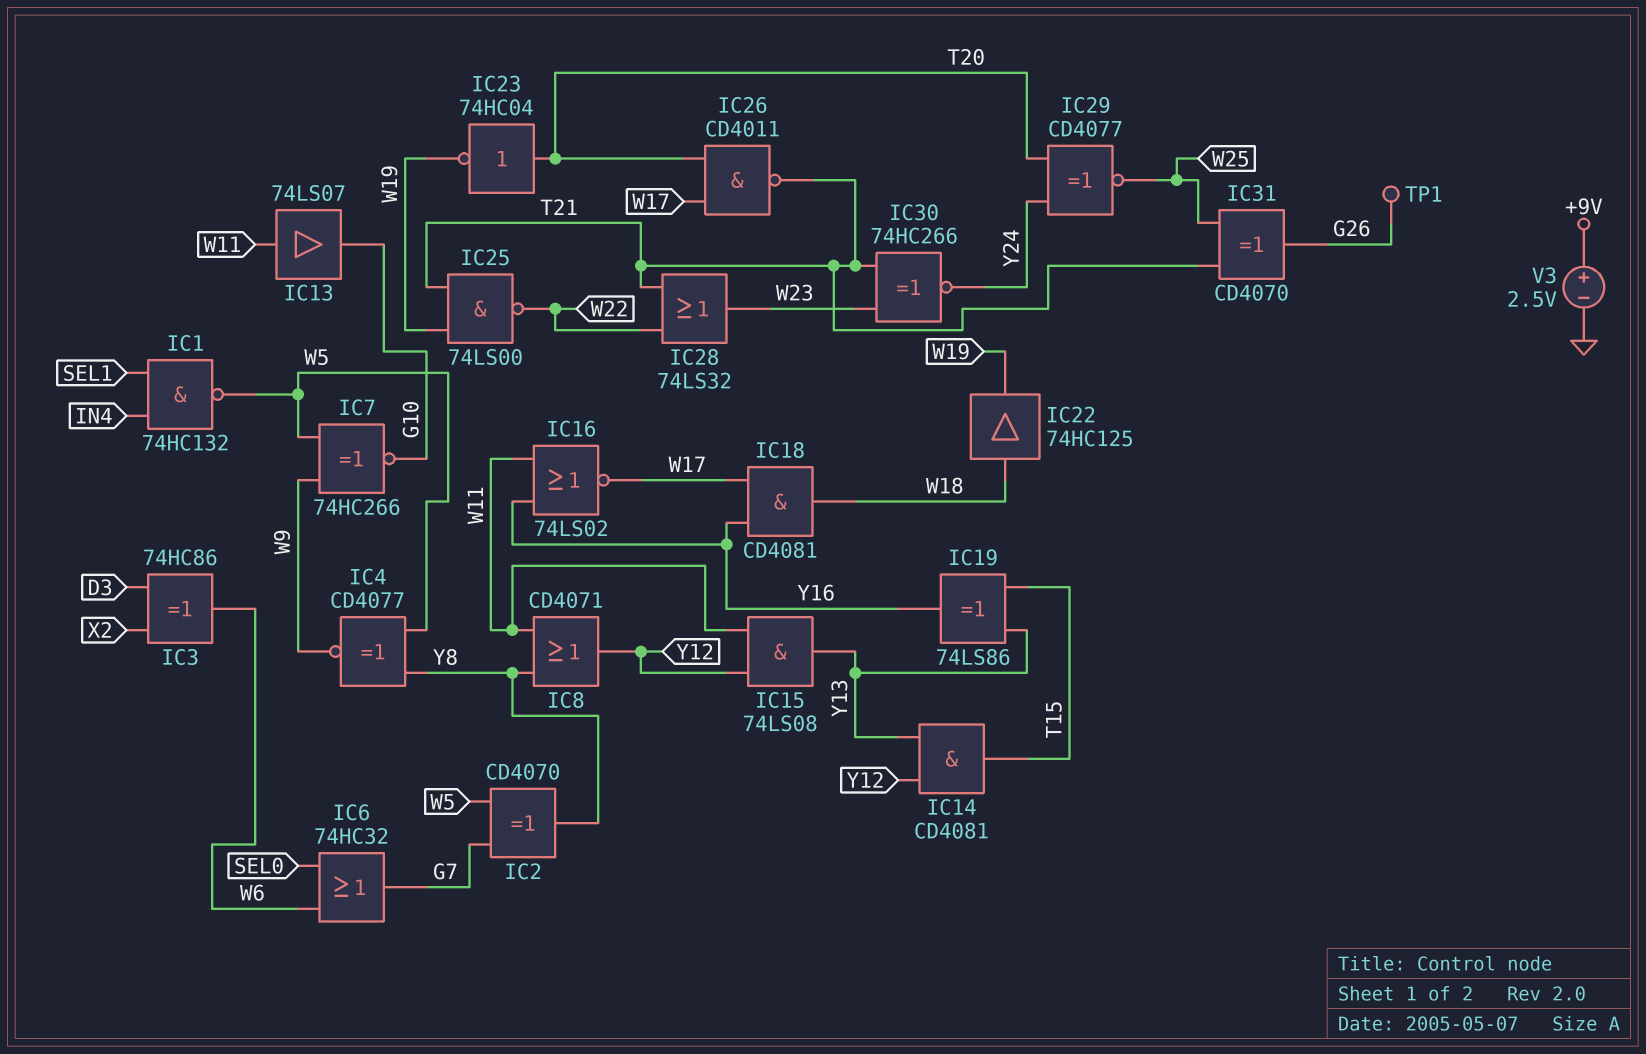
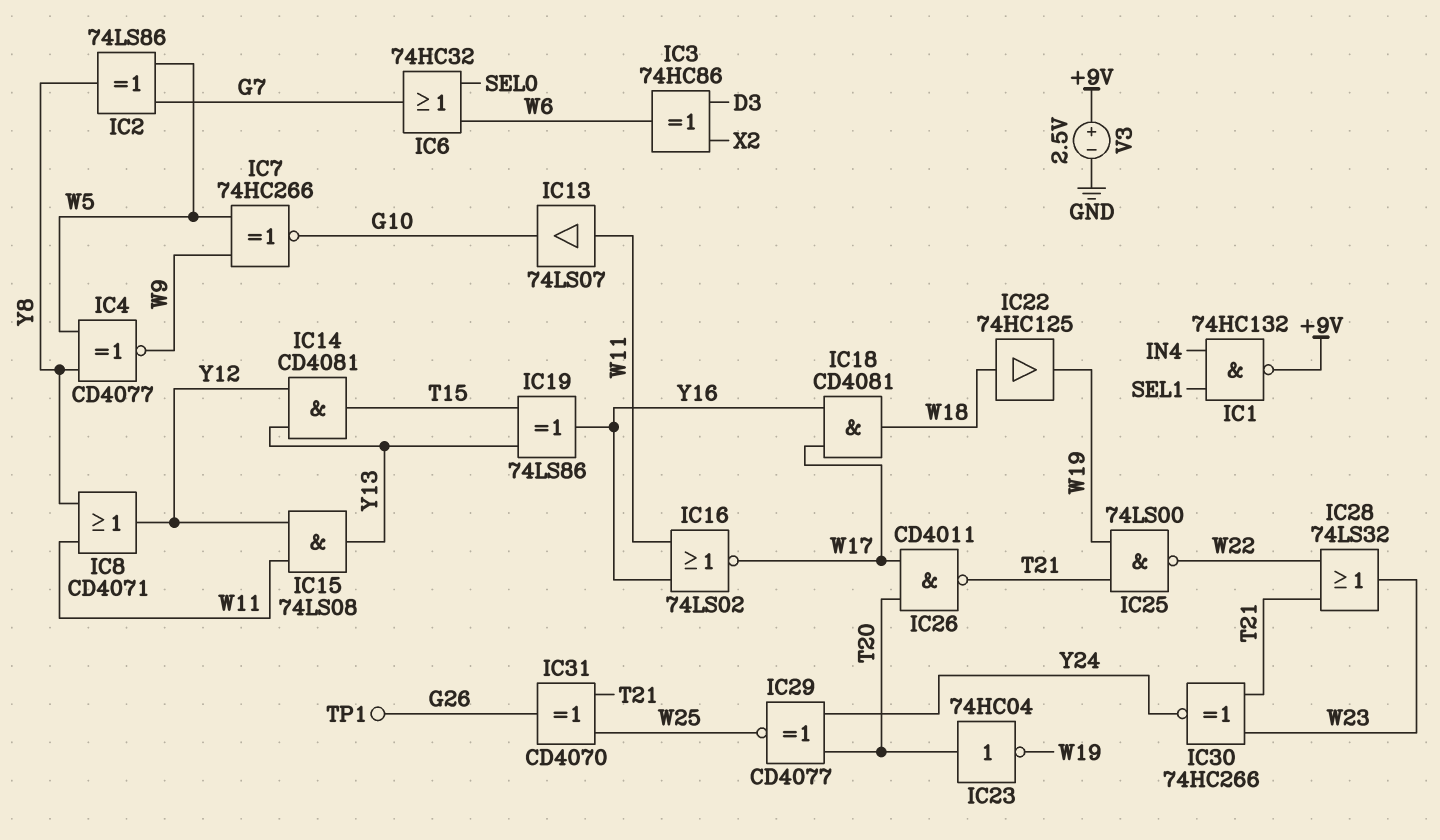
IC1: NAND 74HC132 (in IN4, in SEL1, out W5) -> NAND 74HC132 (in IN4, in SEL1, out +9V)
IC2: XOR CD4070 (in G7, in W5, out Y8) -> XOR 74LS86 (in G7, in W5, out Y8)

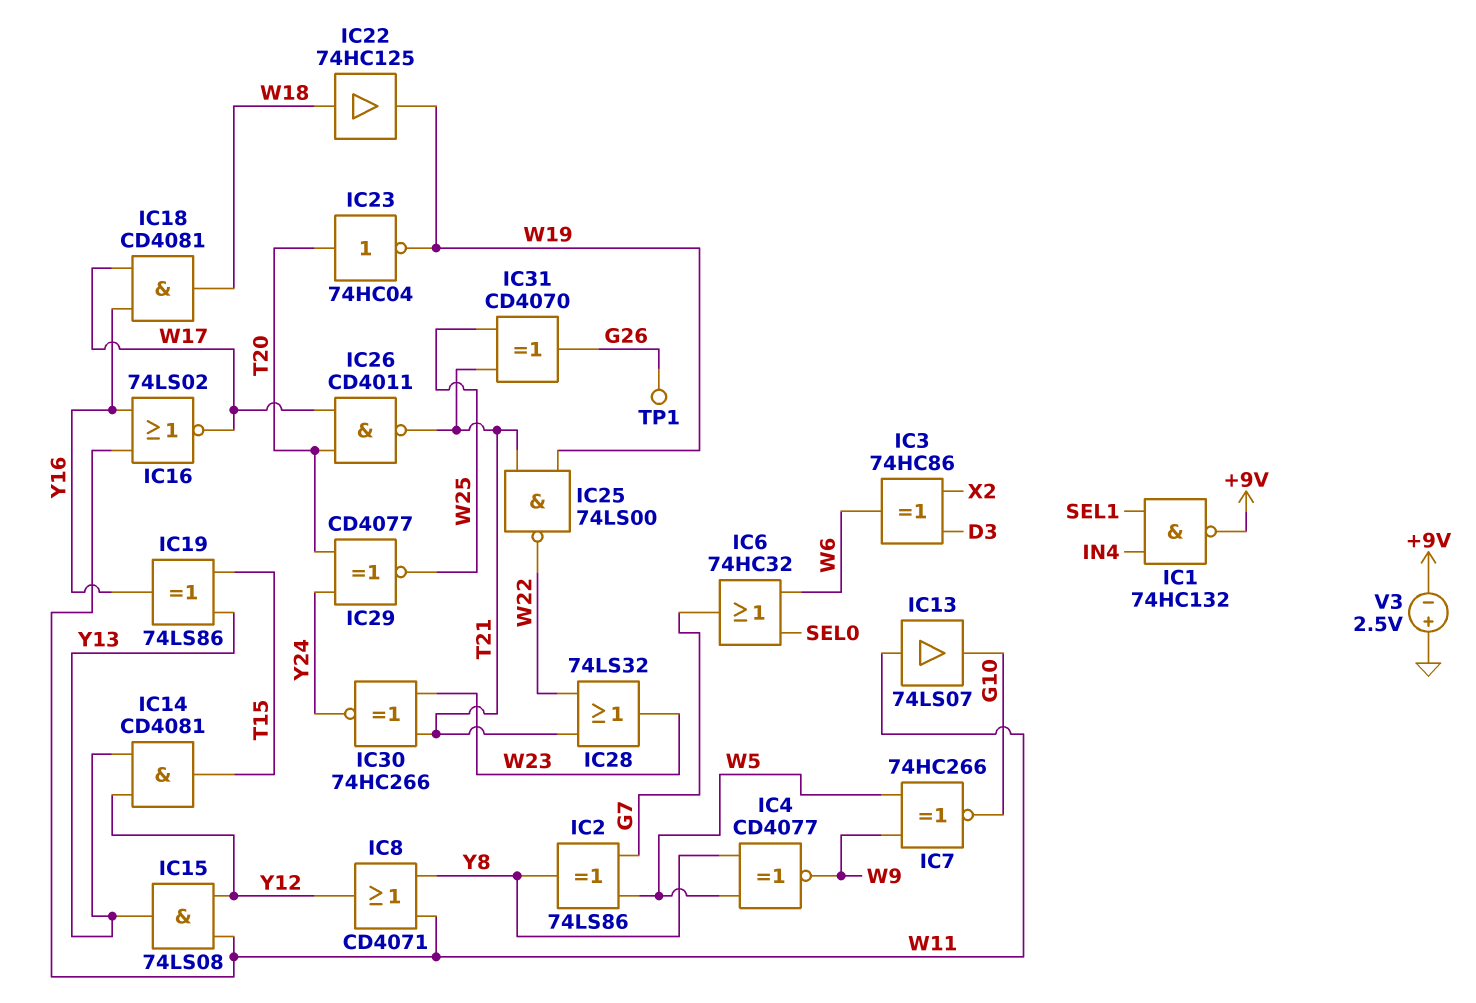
V3: 2.5V (plus +9V, minus GND) -> 2.5V (plus GND, minus +9V)

